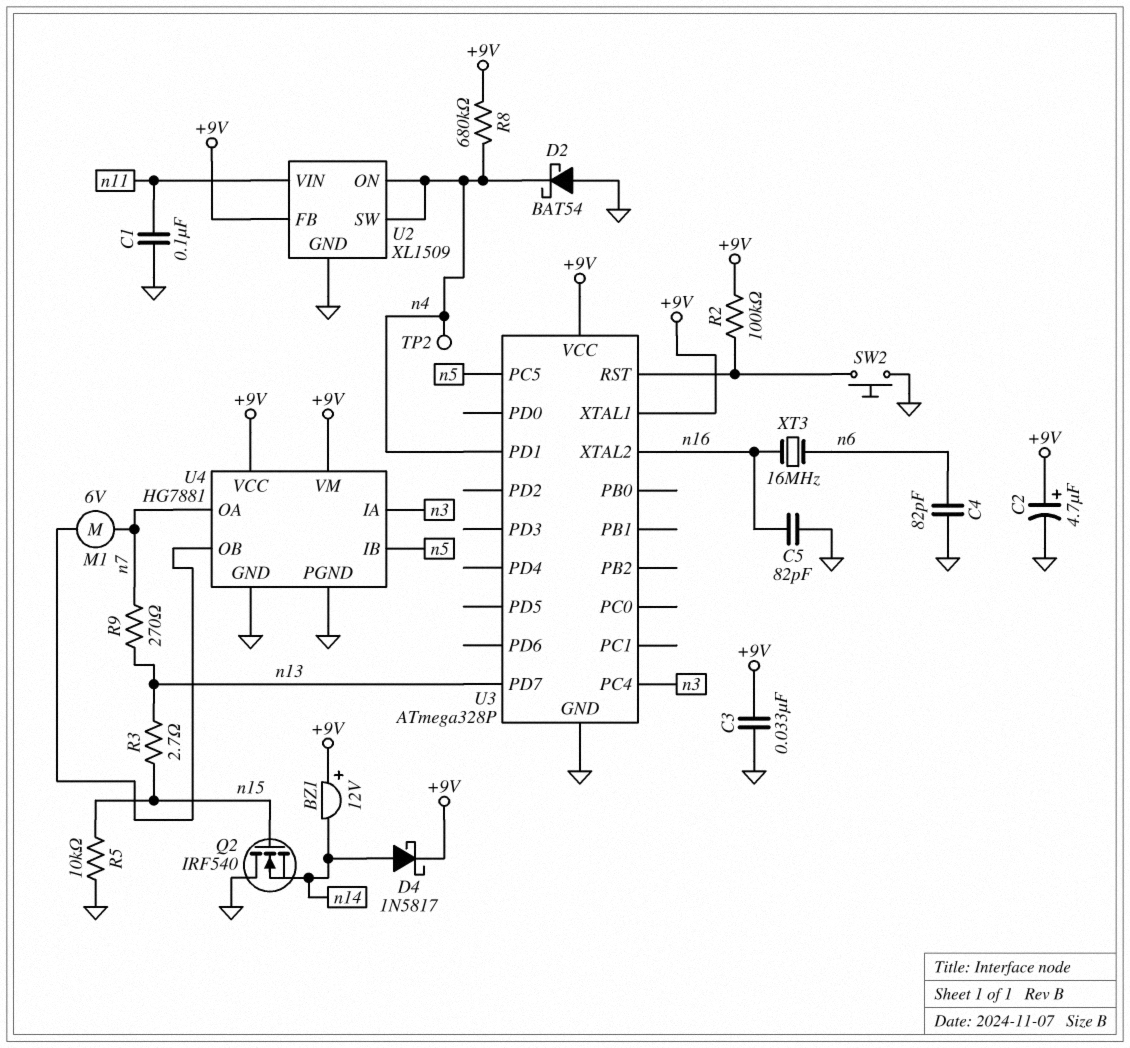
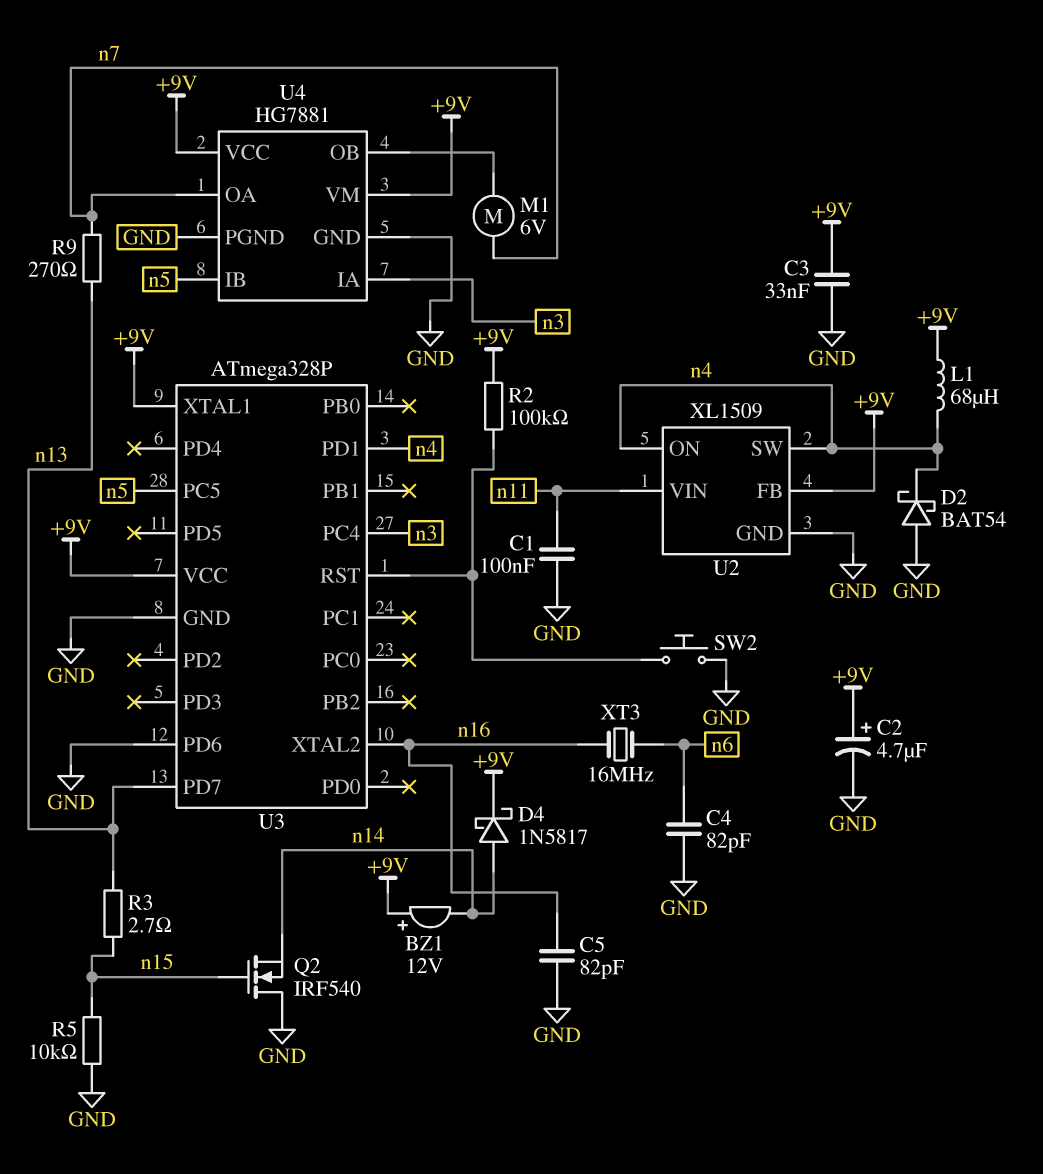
L1: none -> 68uH (+9V, n4)
R8: 680k (+9V, n4) -> none
TP2: test point (n4) -> none
U3 pin PD6: none -> GND

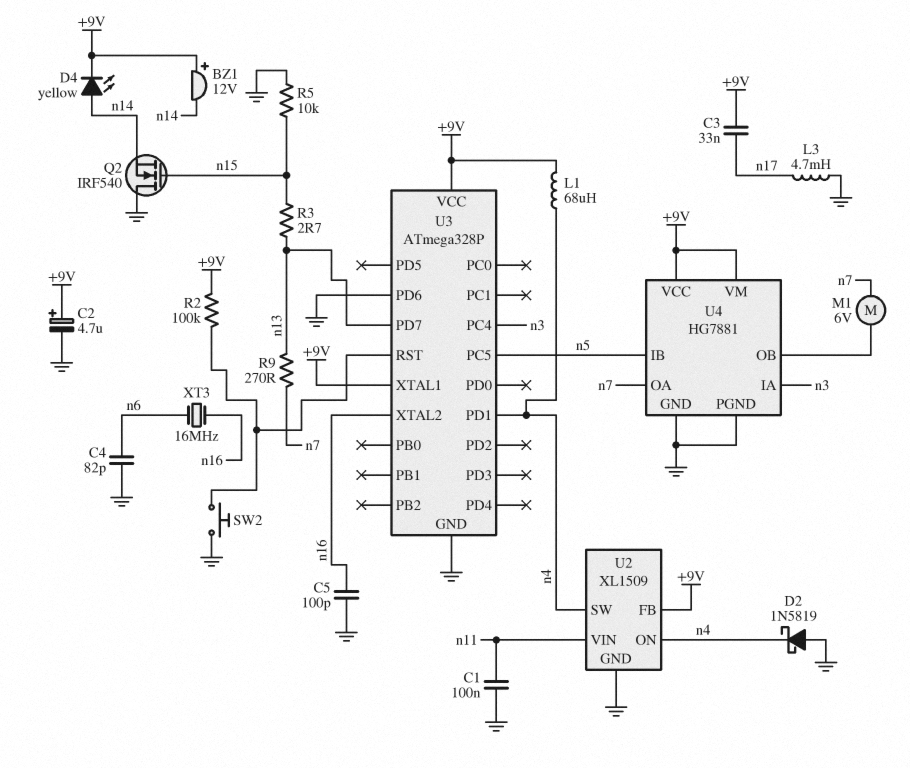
C3: 33nF (+9V, GND) -> 33nF (+9V, n17)
C5: 82pF (GND, n16) -> 100pF (GND, n16)
D2: schottky BAT54 (A GND, K n4) -> schottky 1N5819 (A GND, K n4)
D4: schottky 1N5817 (A n14, K +9V) -> LED yellow (A n14, K +9V)
L3: none -> 4.7mH (GND, n17)

